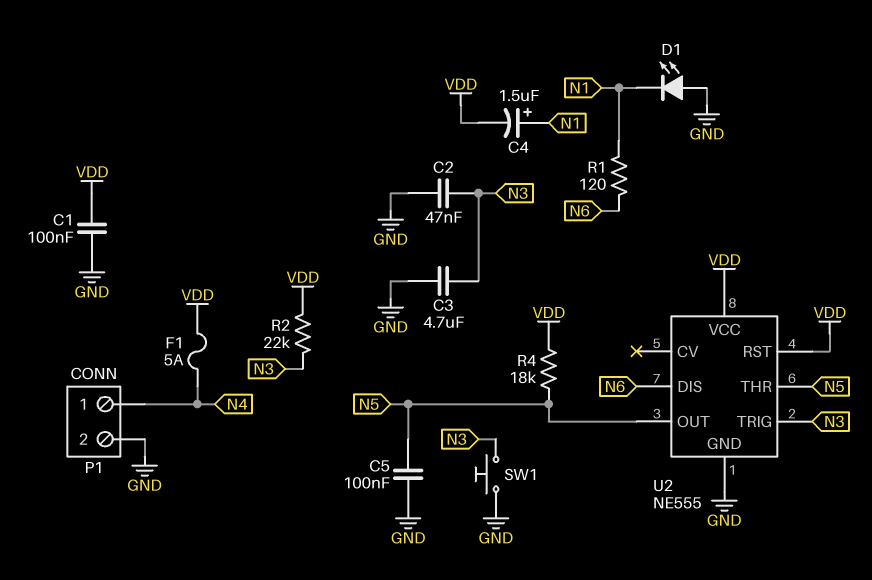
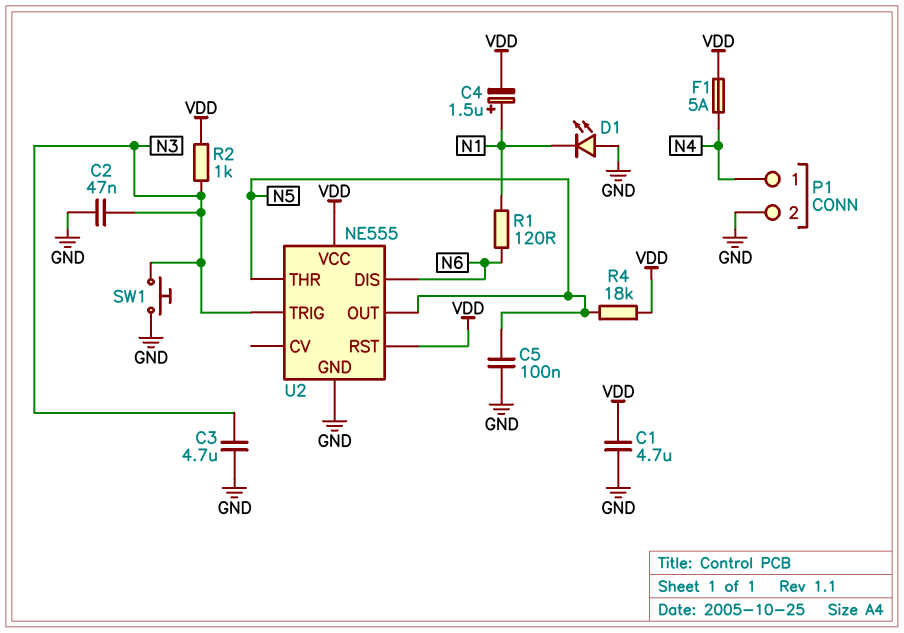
C1: 100nF (GND, VDD) -> 4.7uF (GND, VDD)
R2: 22k (N3, VDD) -> 1k (N3, VDD)

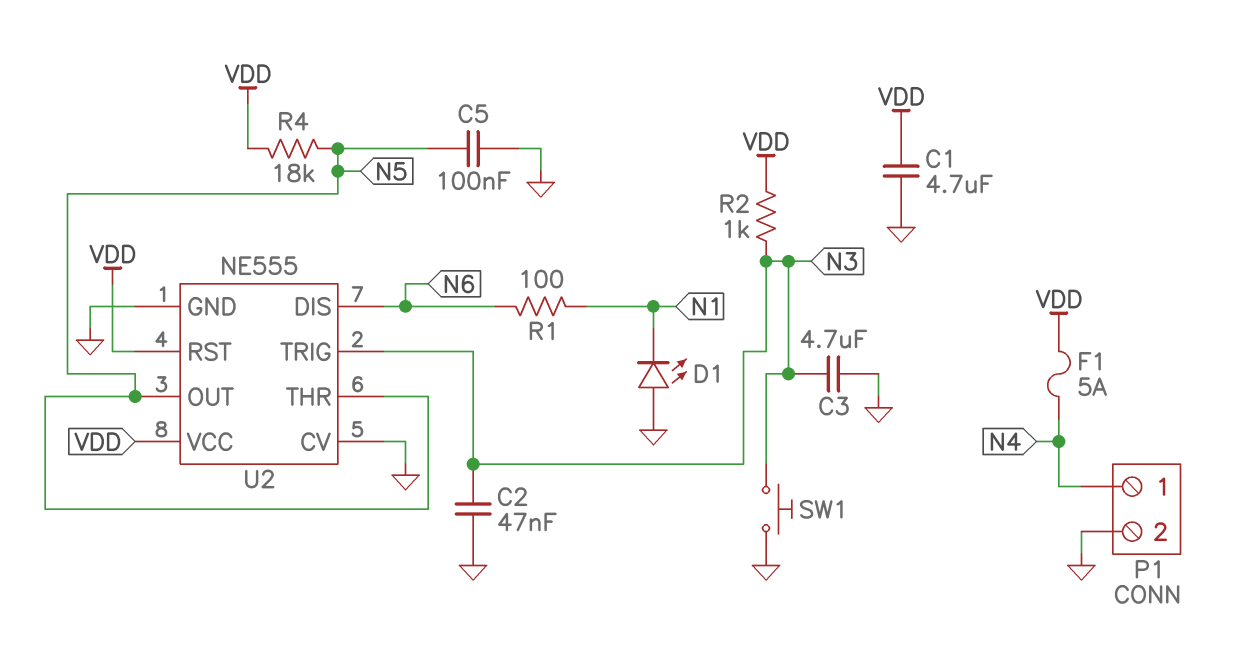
C4: 1.5uF (plus N1, minus VDD) -> none
R1: 120 (N1, N6) -> 100 (N1, N6)
U2 pin CV: none -> GND

